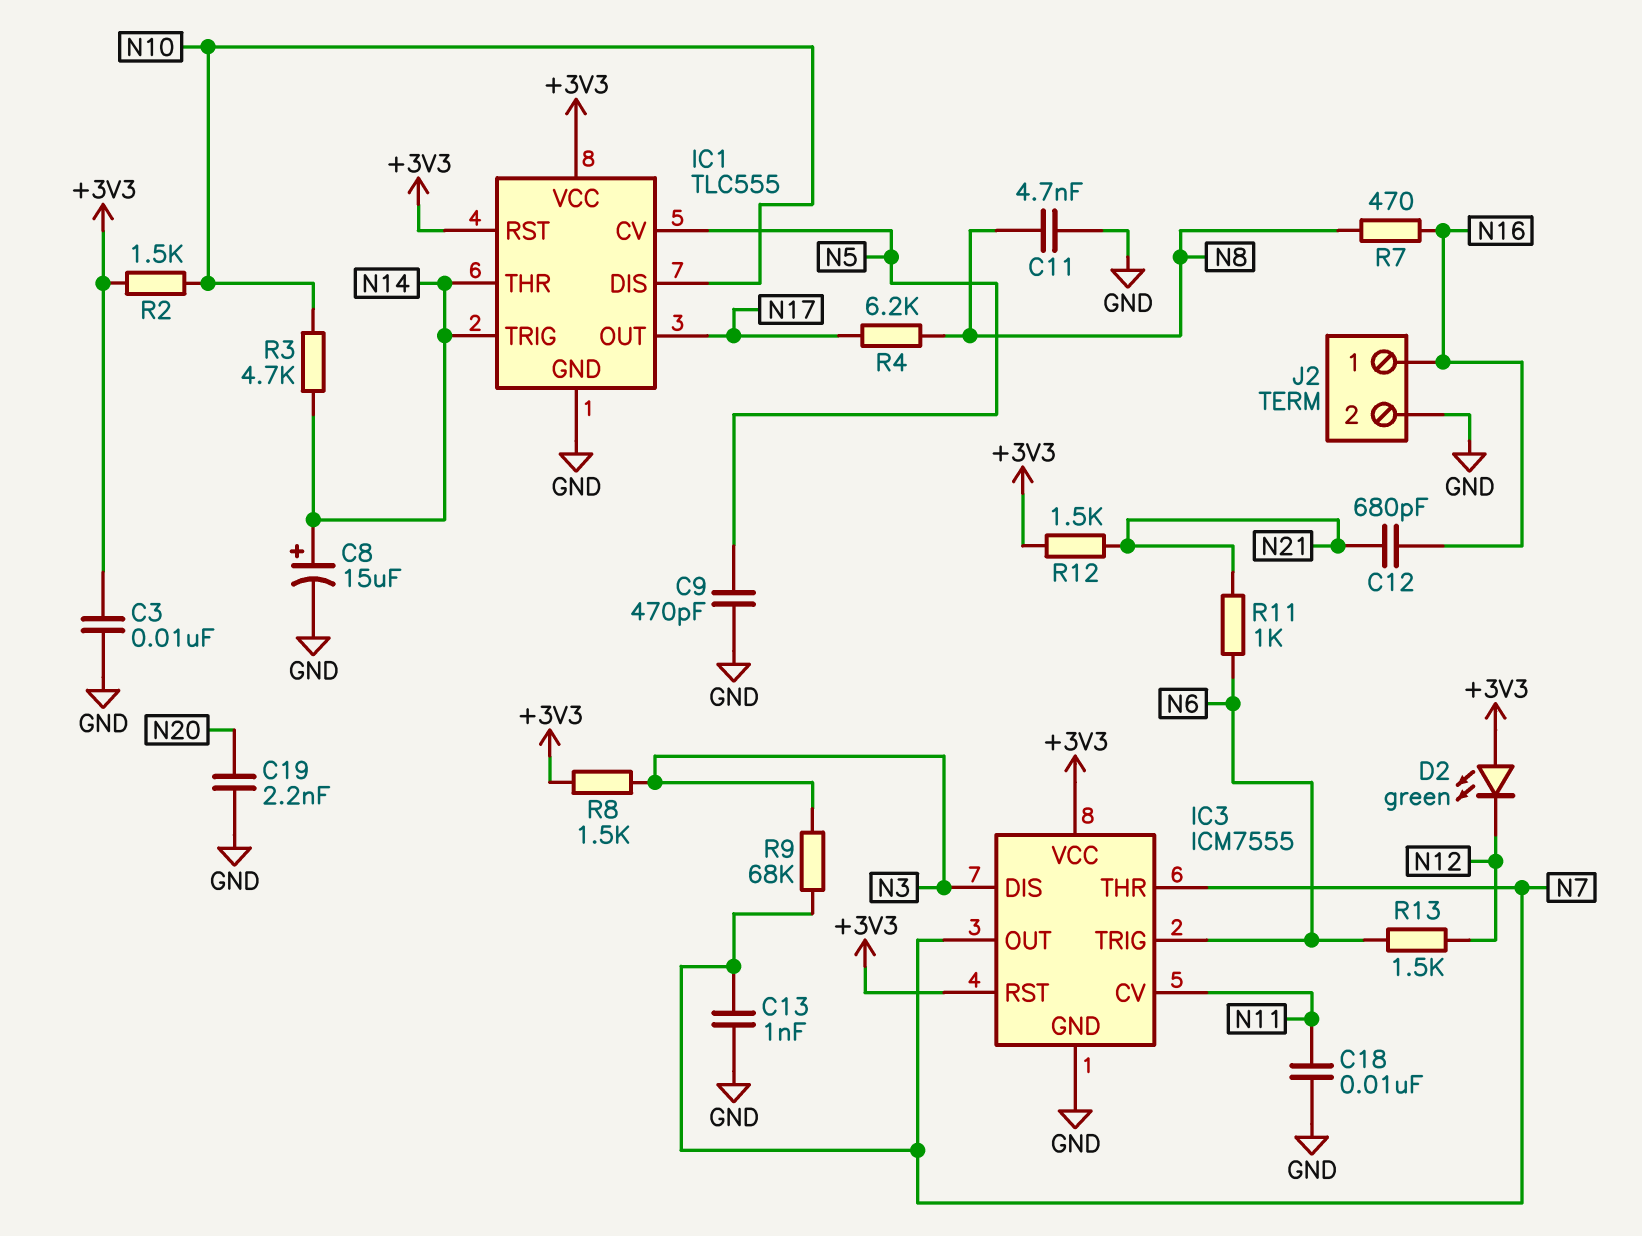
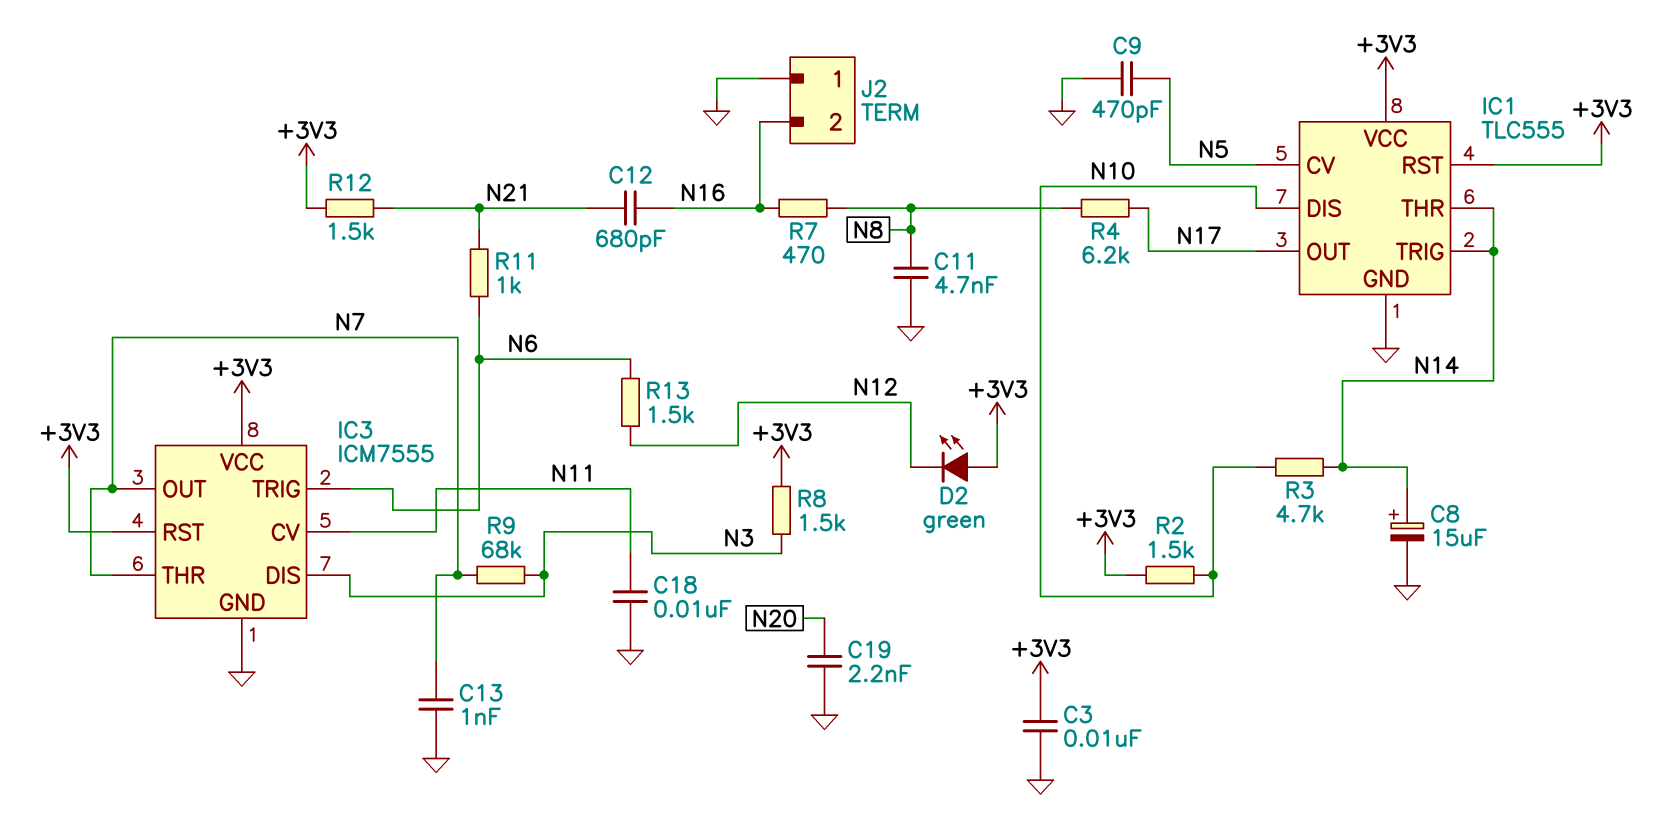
J2 pin 1: N16 -> GND
J2 pin 2: GND -> N16

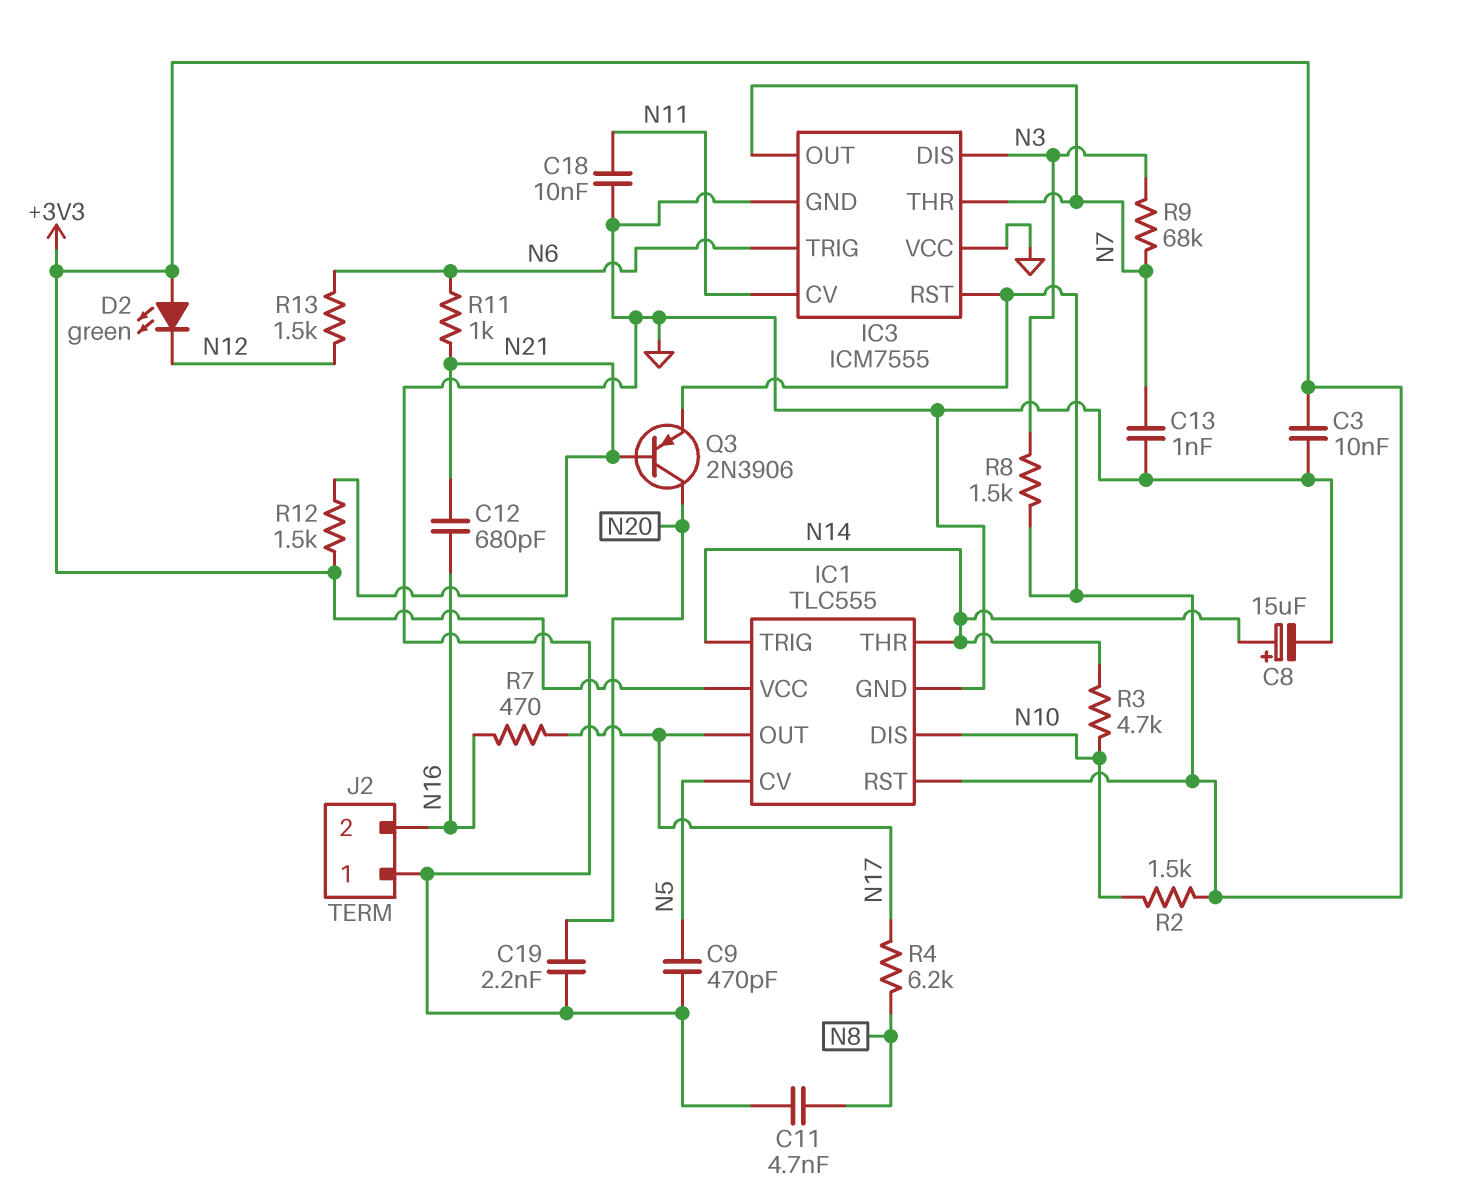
IC3 pin VCC: +3V3 -> GND
Q3: none -> PNP 2N3906 (B N21, C N20, E +3V3)
R7: 470 (N8, N16) -> 470 (N16, N17)

